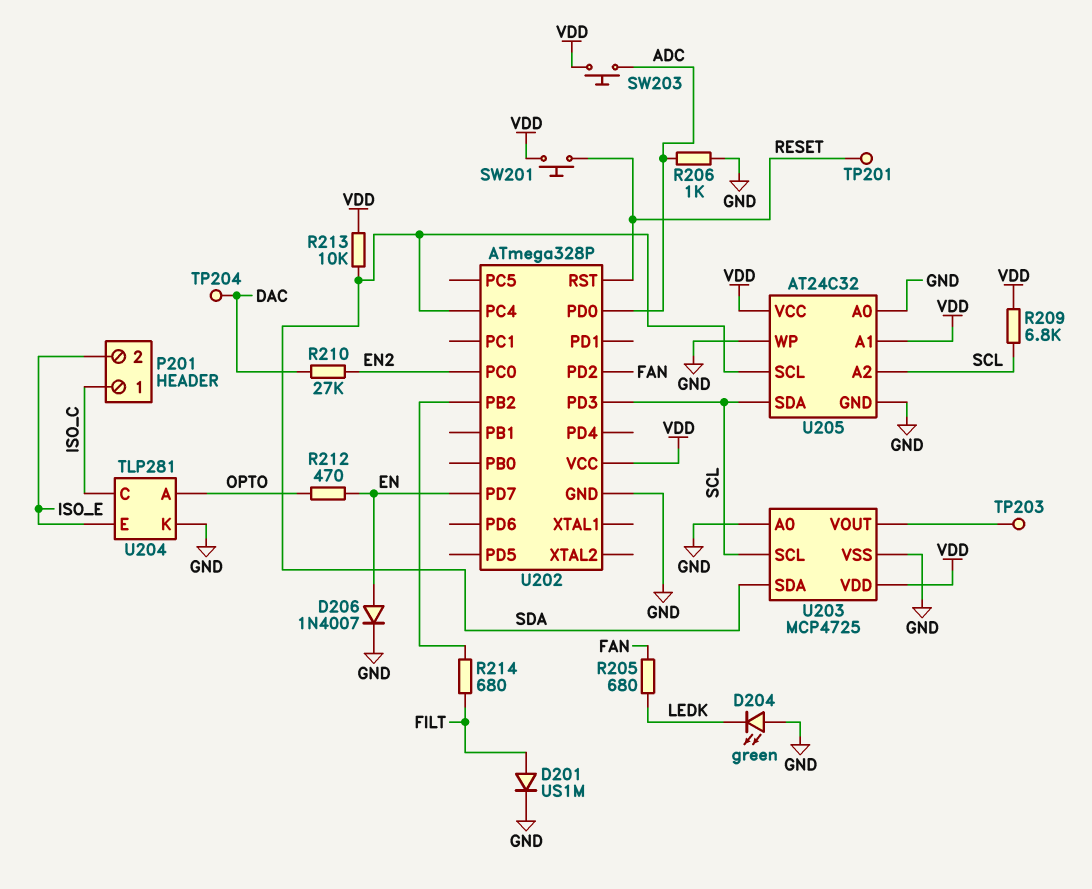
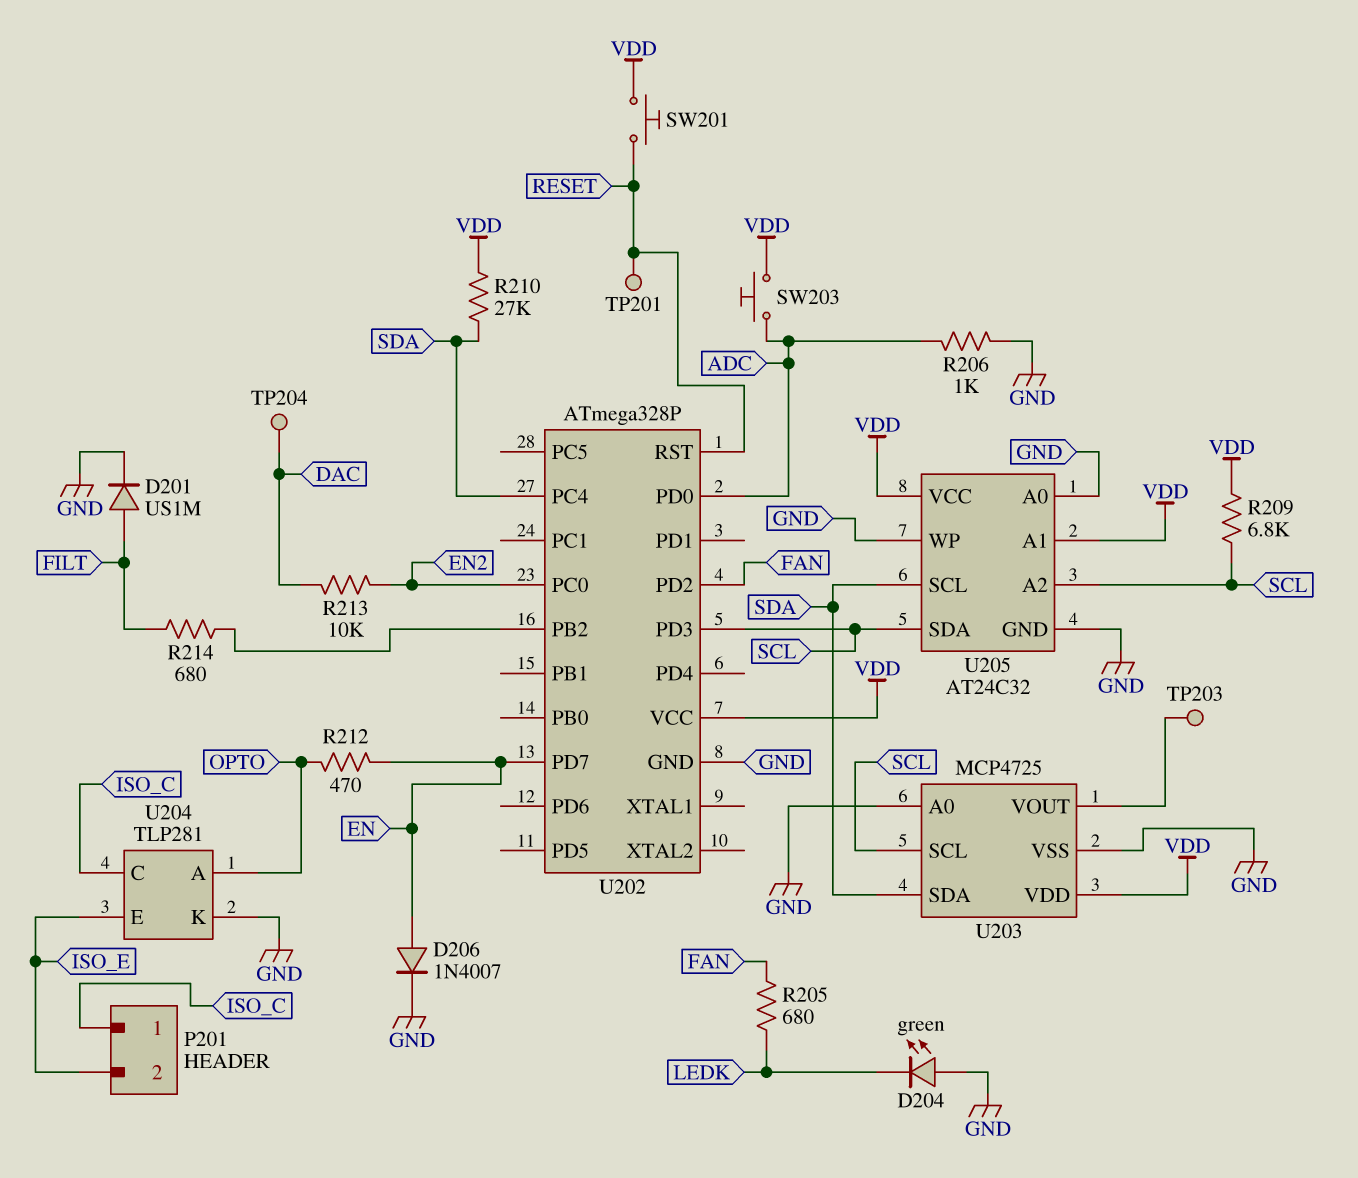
R210: 27k (DAC, EN2) -> 27k (SDA, VDD)
R213: 10k (SDA, VDD) -> 10k (DAC, EN2)

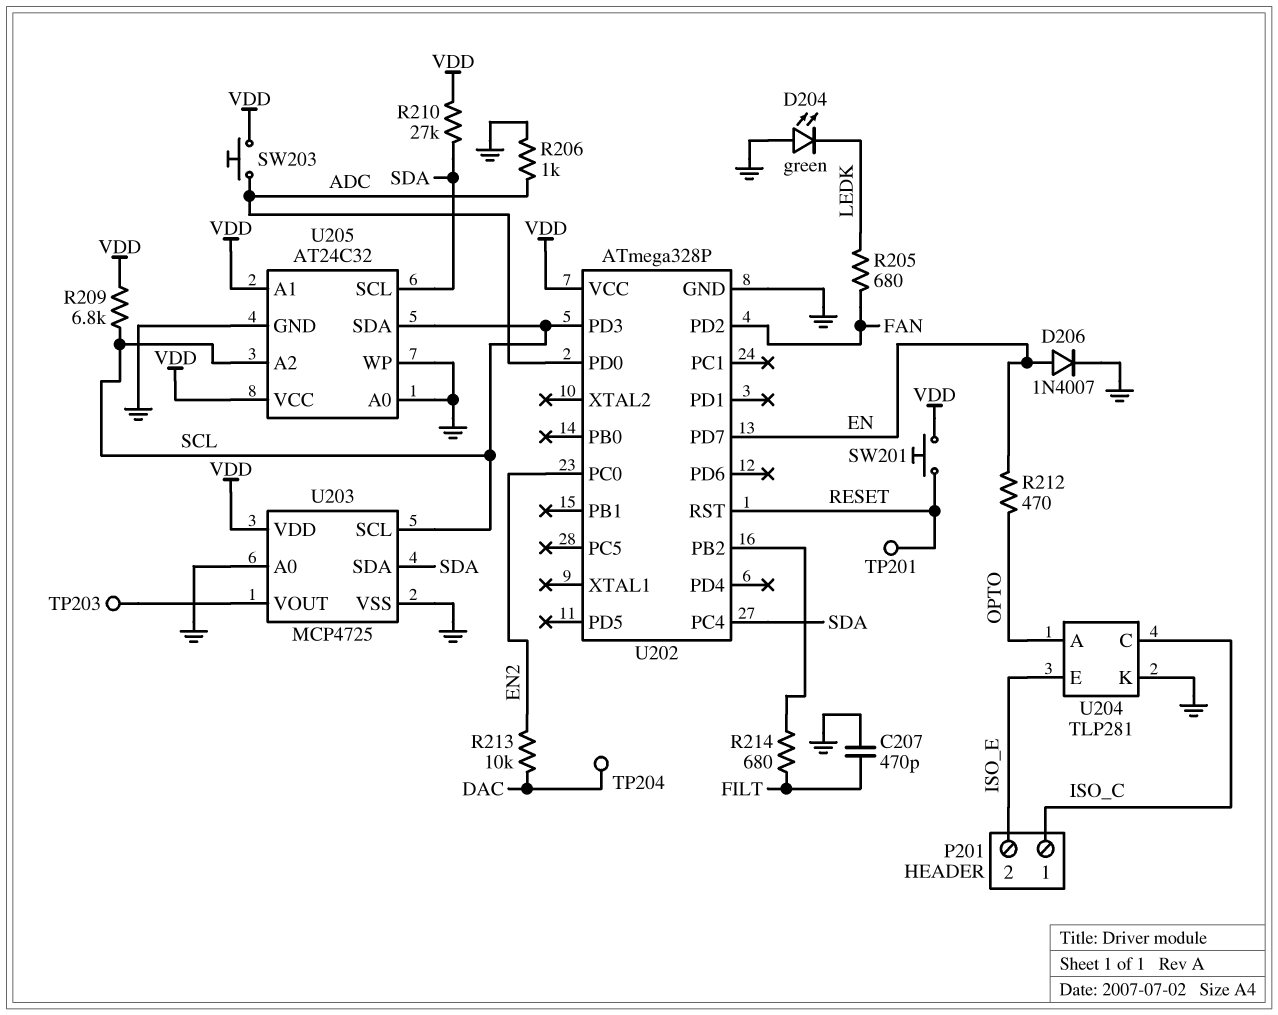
C207: none -> 470pF (FILT, GND)
D201: diode US1M (A FILT, K GND) -> none

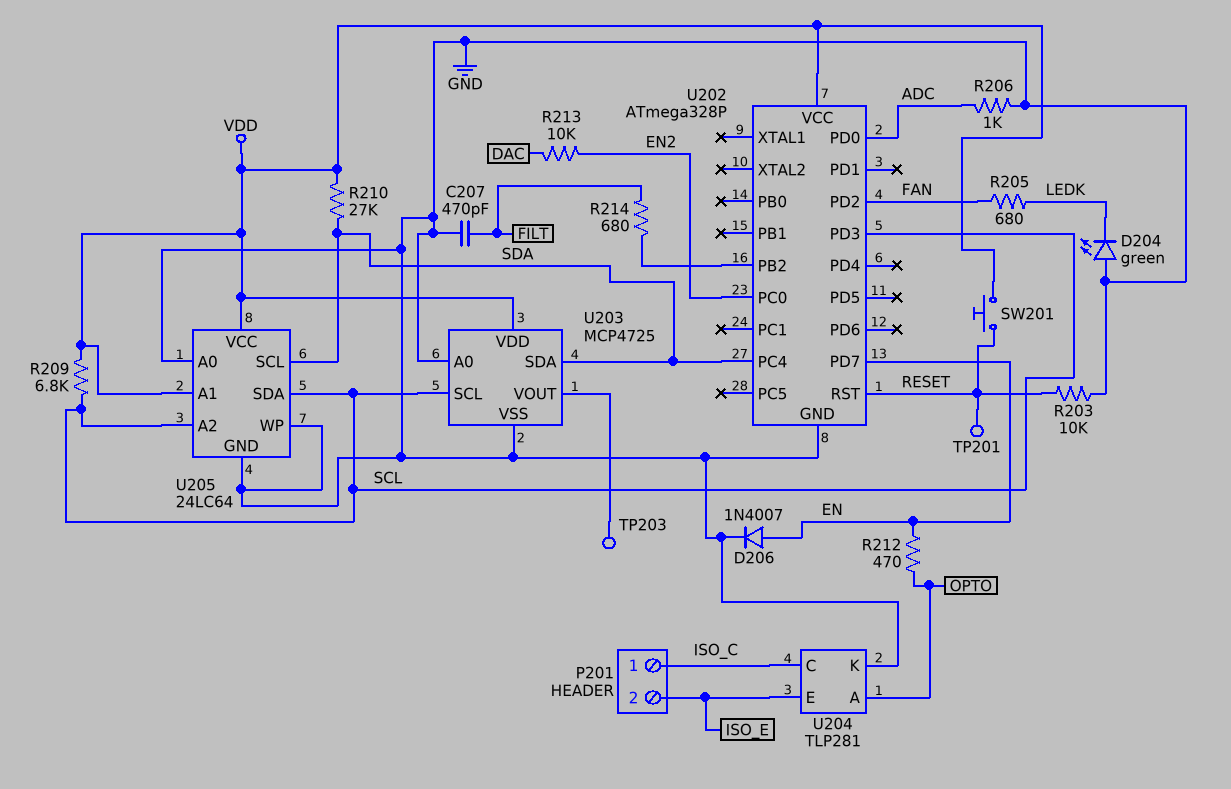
R203: none -> 10k (GND, RESET)
SW203: button (ADC, VDD) -> none
TP204: test point (DAC) -> none
U205: AT24C32 -> 24LC64

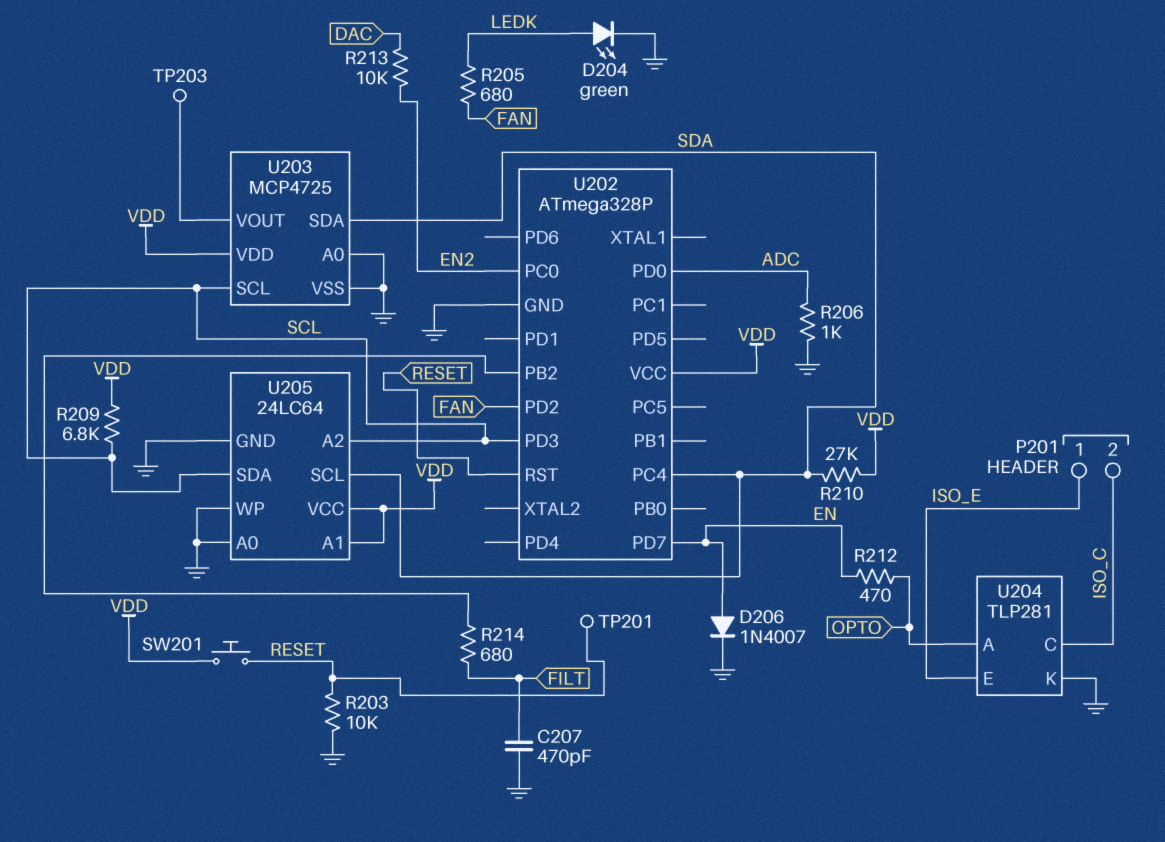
D204: LED green (A GND, K LEDK) -> LED green (A LEDK, K GND)
P201 pin 1: ISO_C -> ISO_E
P201 pin 2: ISO_E -> ISO_C

